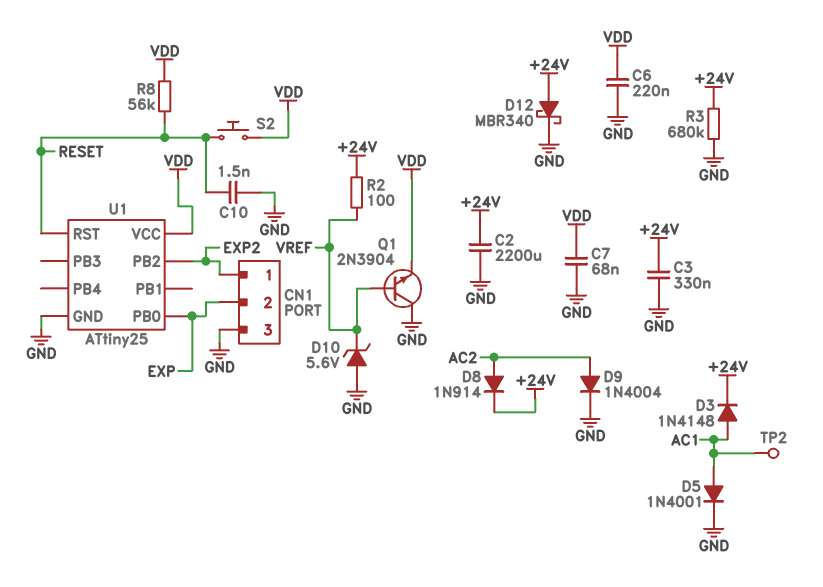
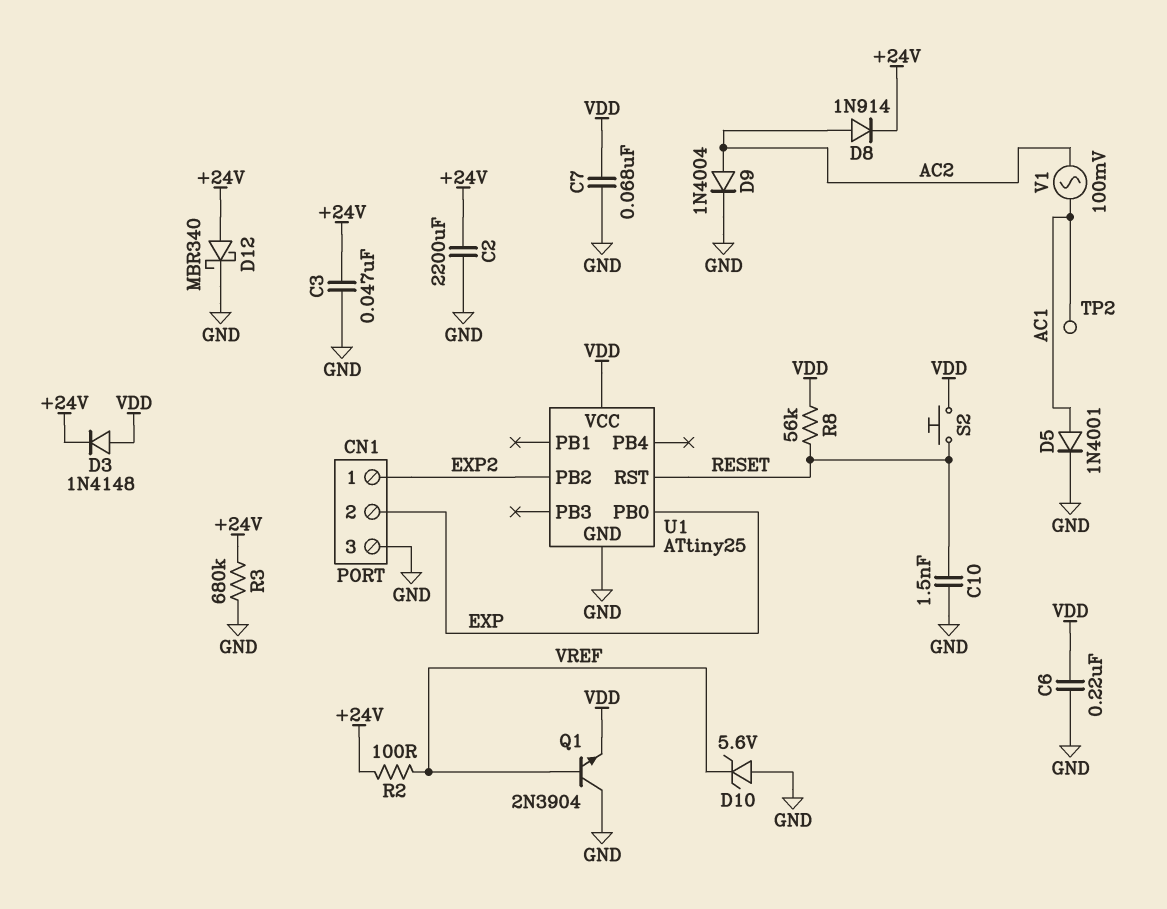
C3: 330nF (+24V, GND) -> 47nF (+24V, GND)
D3: diode 1N4148 (A AC1, K +24V) -> diode 1N4148 (A VDD, K +24V)
V1: none -> AC 100mV (AC1, AC2)

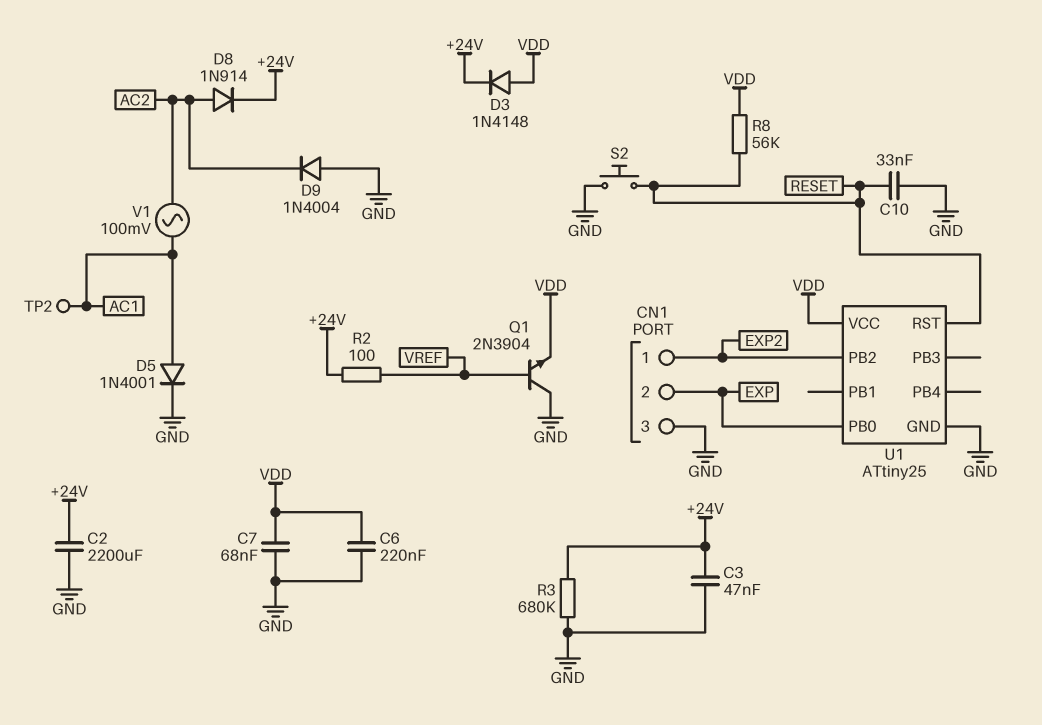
C10: 1.5nF (GND, RESET) -> 33nF (GND, RESET)
D9: diode 1N4004 (A AC2, K GND) -> diode 1N4004 (A GND, K AC2)
D10: zener 5.6V (A GND, K VREF) -> none
D12: schottky MBR340 (A +24V, K GND) -> none
S2: button (RESET, VDD) -> button (GND, RESET)

